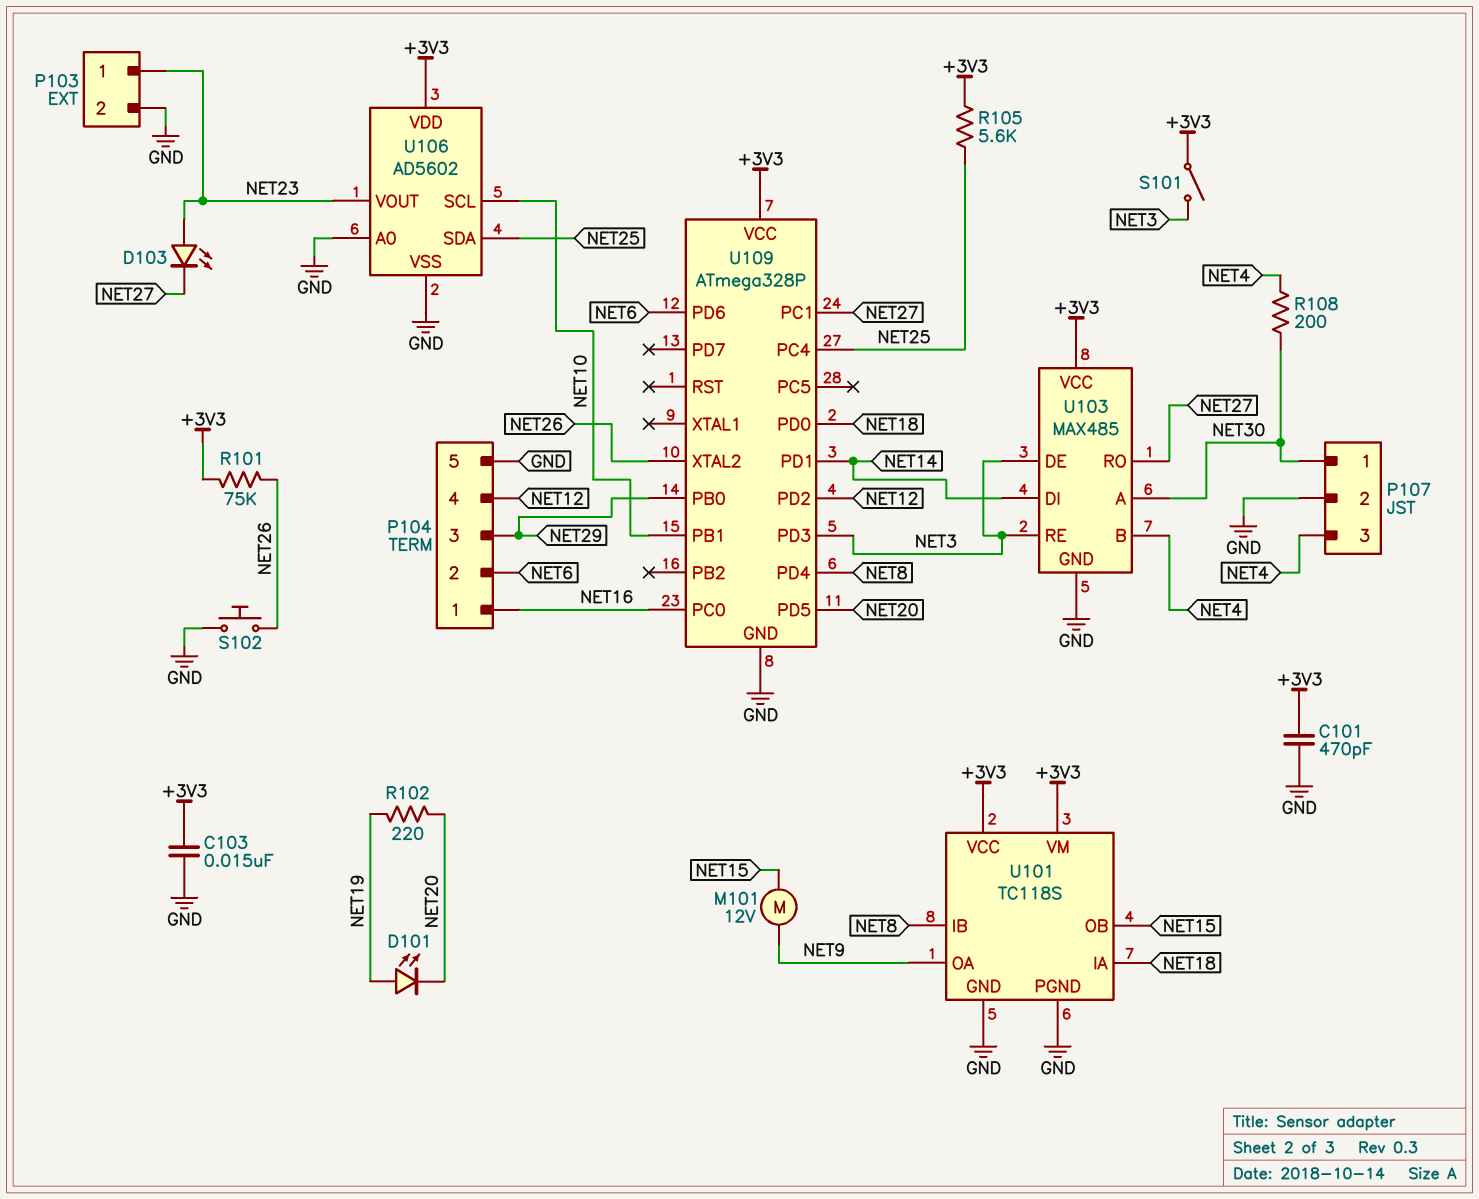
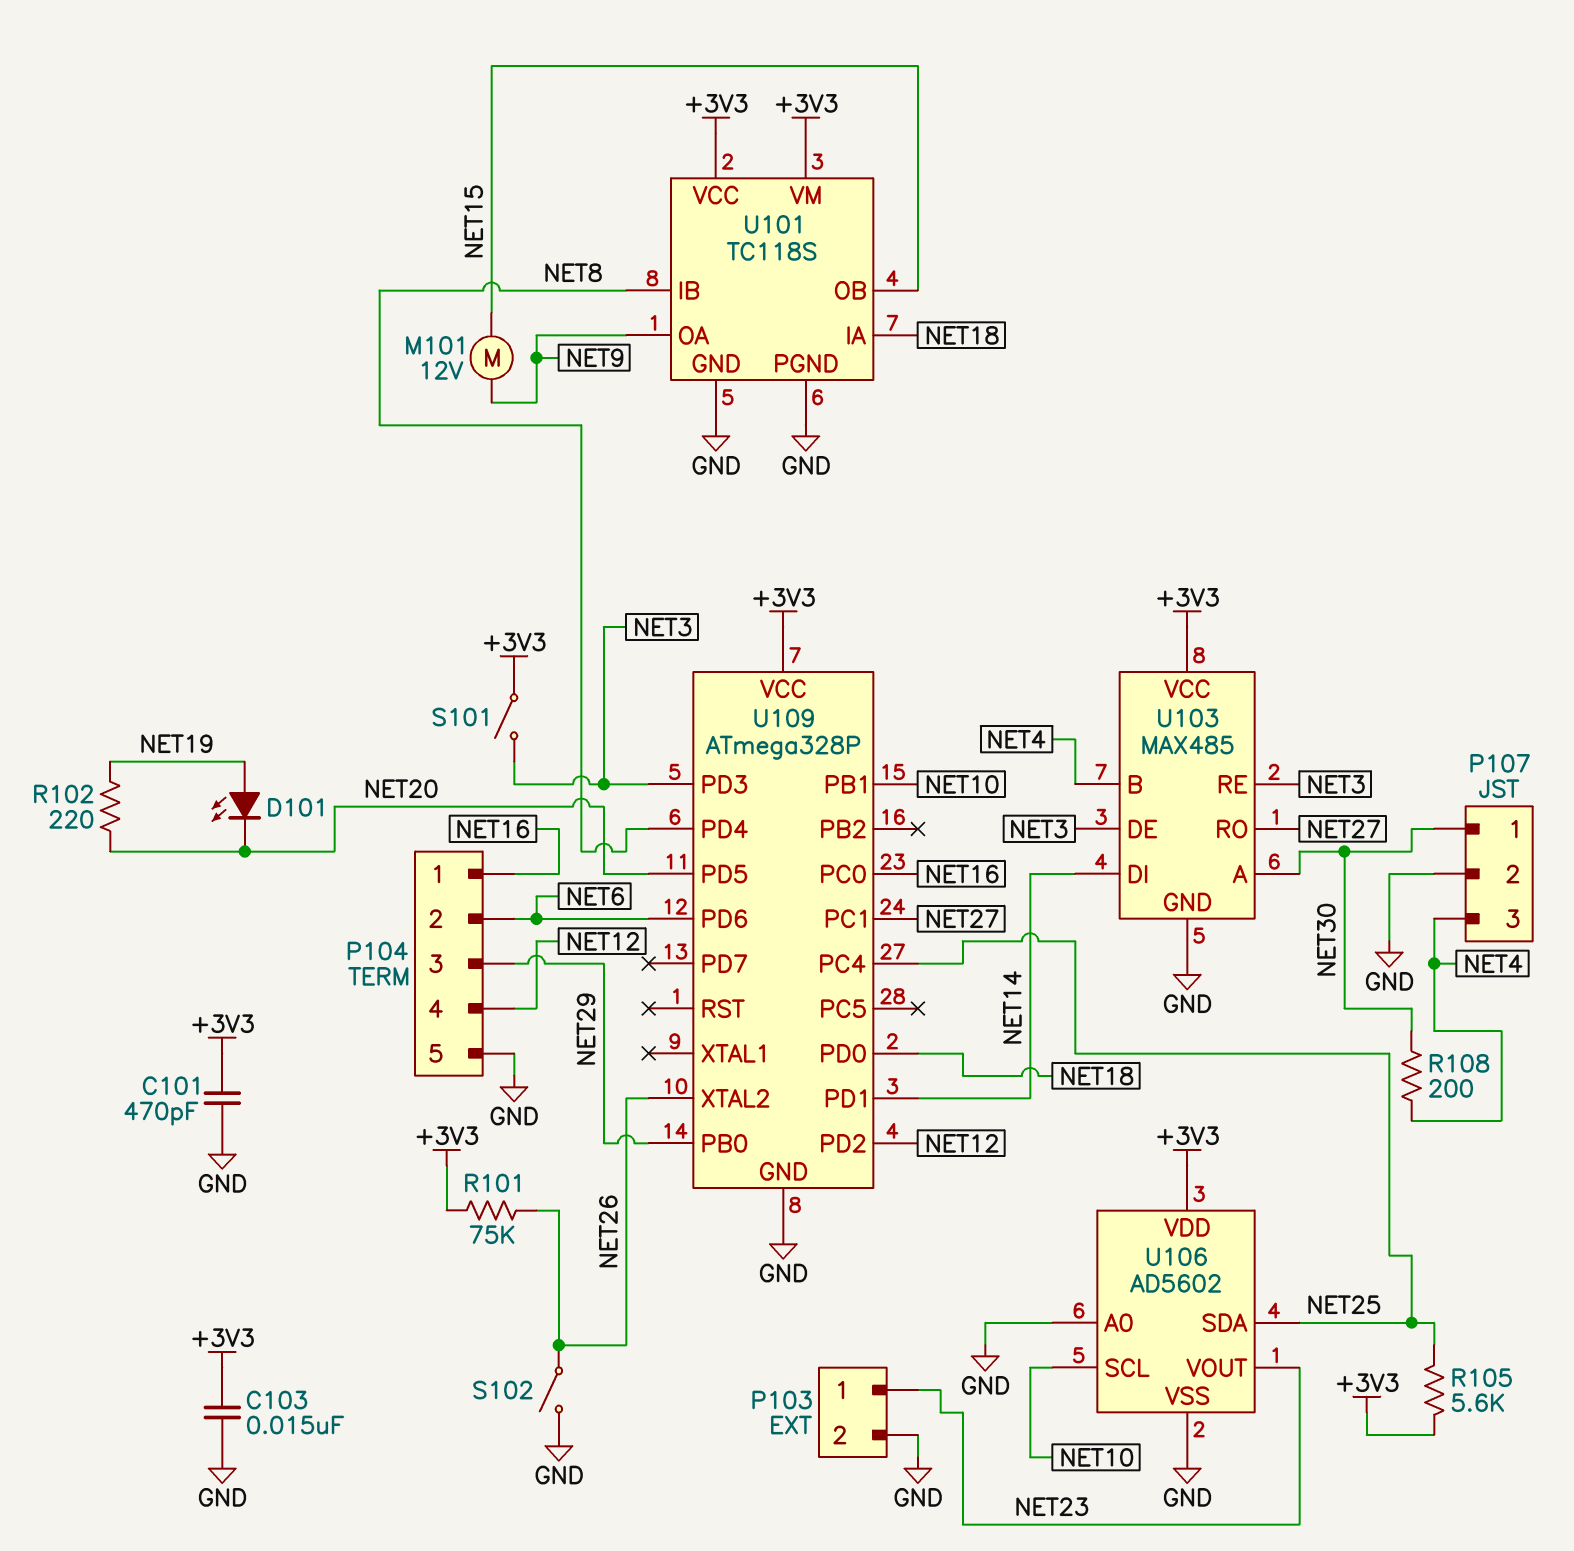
D103: LED (A NET23, K NET27) -> none
S102: button (GND, NET26) -> switch (GND, NET26)

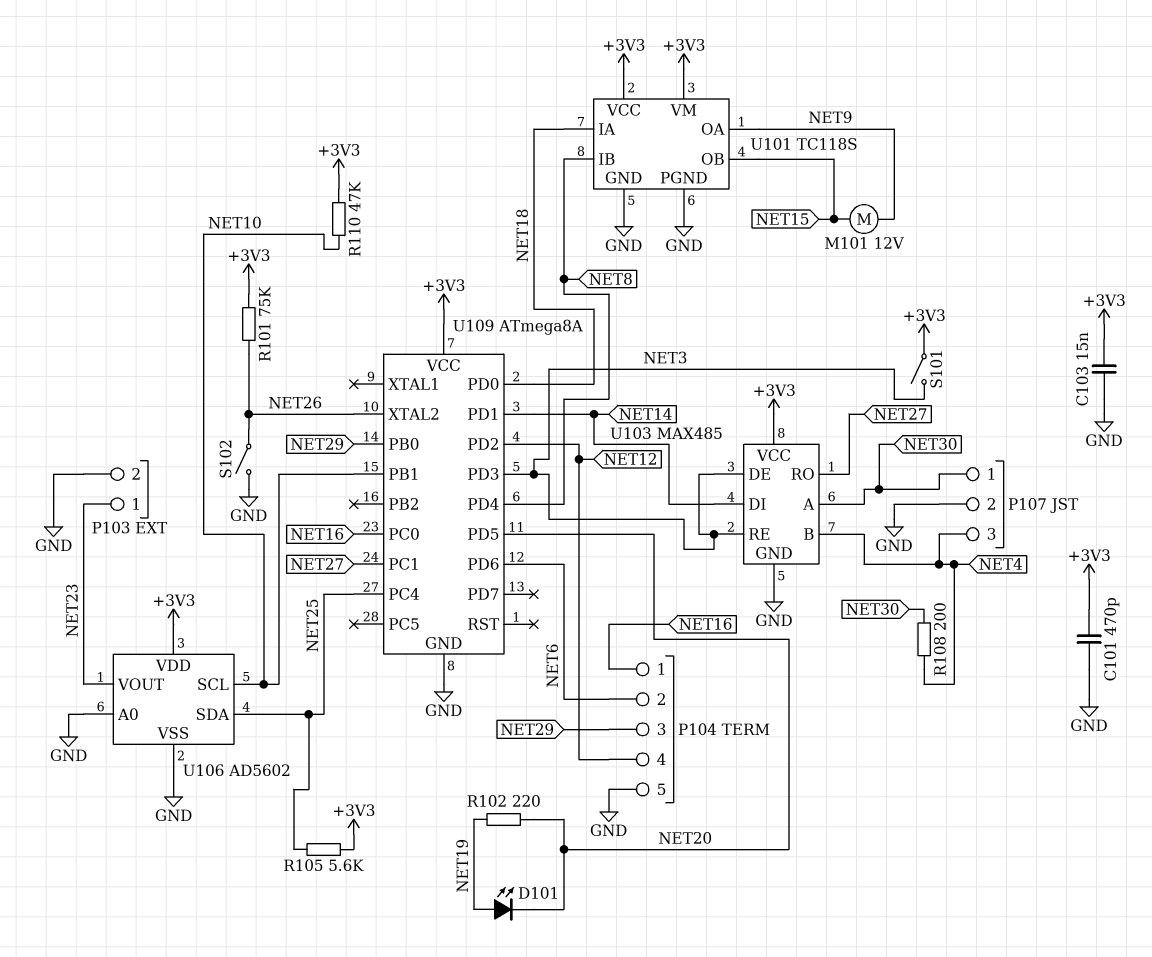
R110: none -> 47k (+3V3, NET10)
U109: ATmega328P -> ATmega8A

